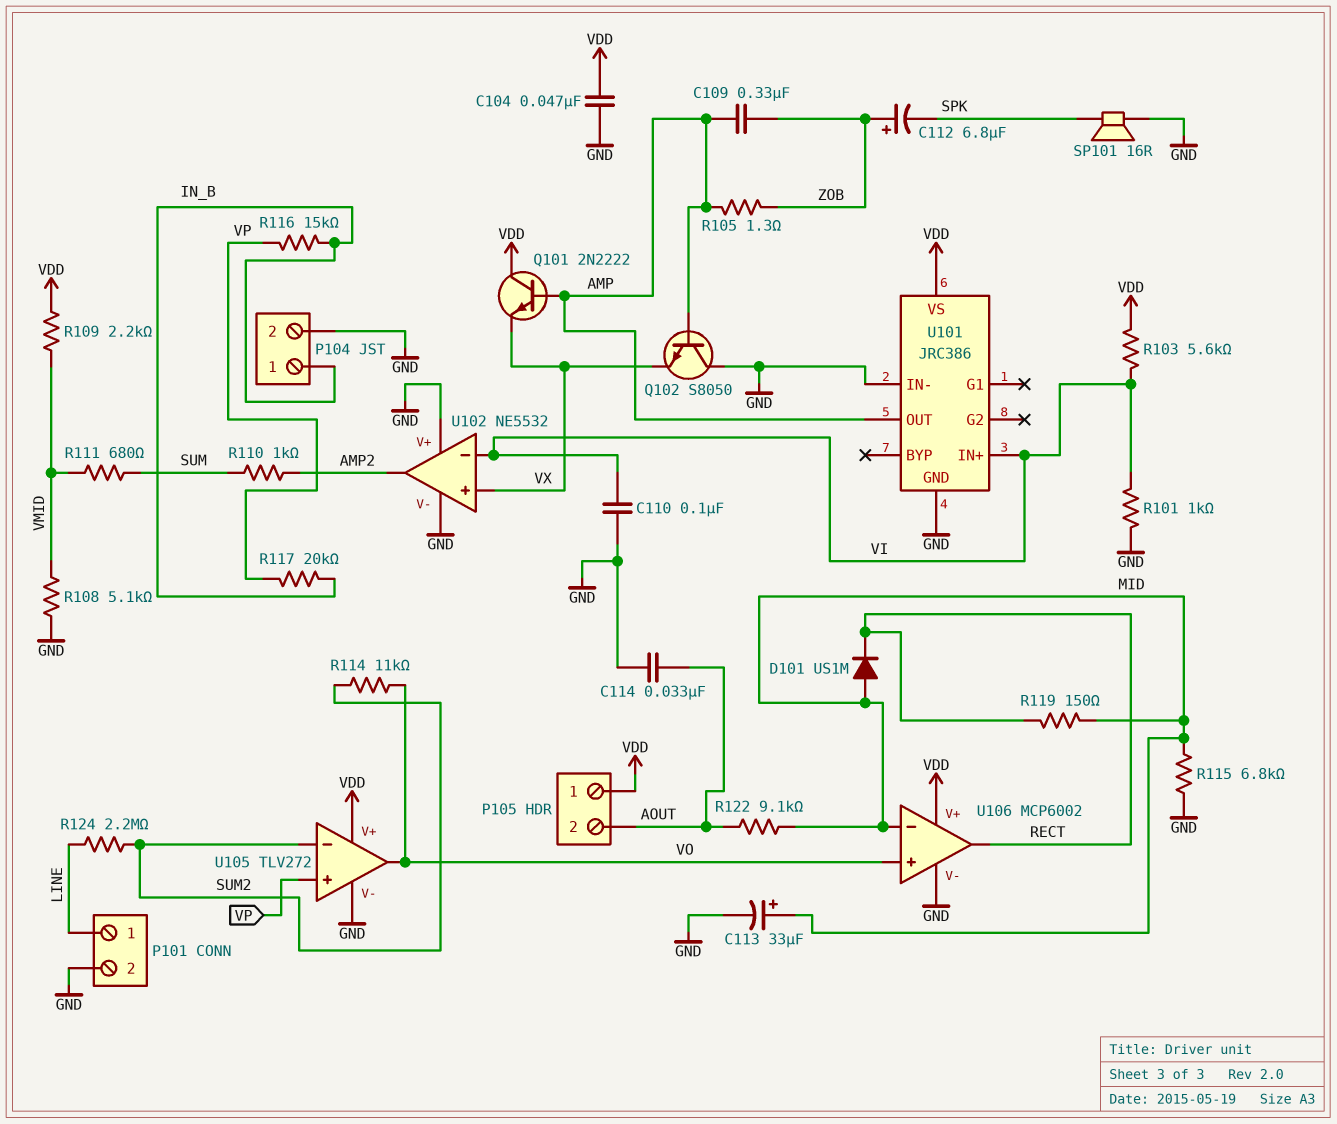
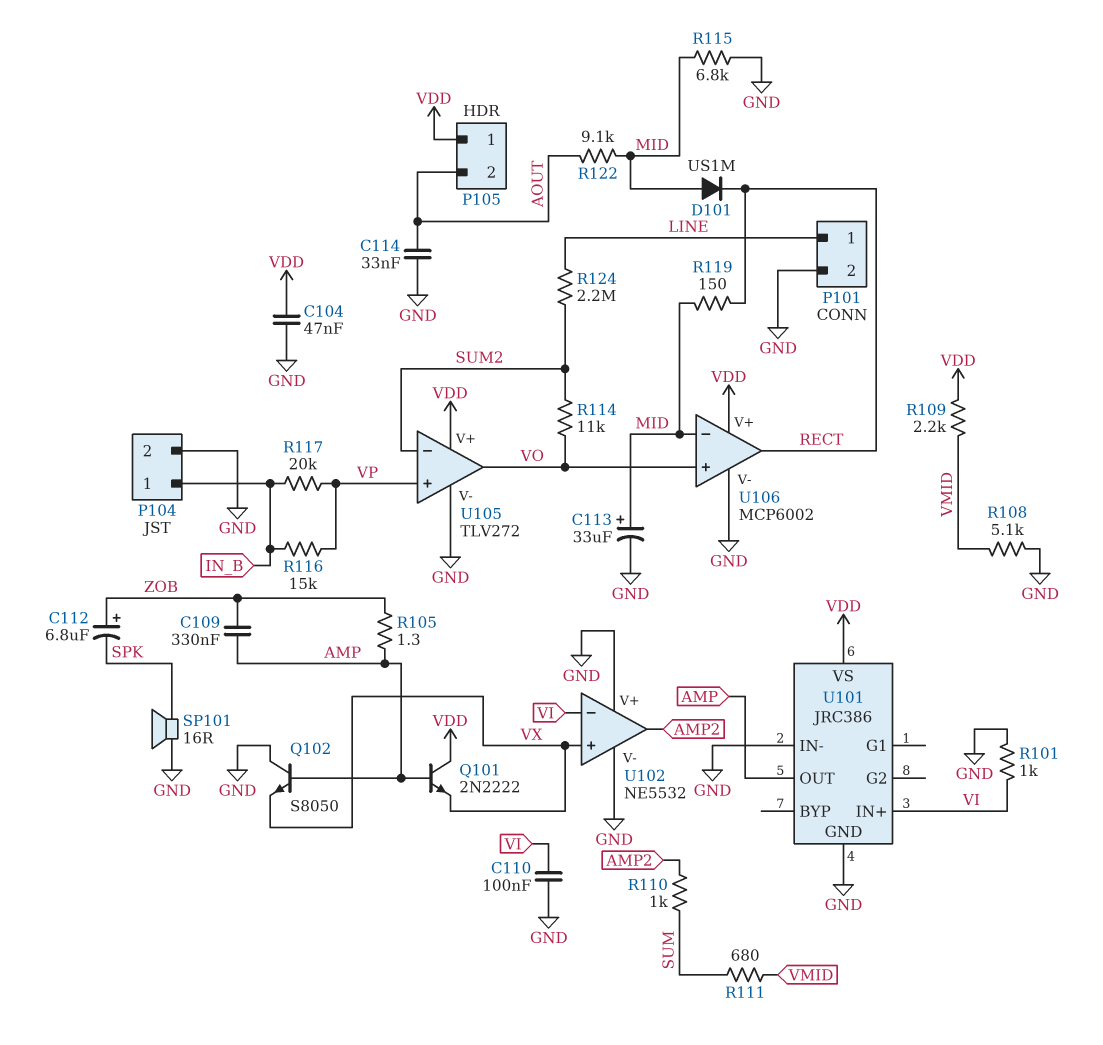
R103: 5.6k (VDD, VI) -> none

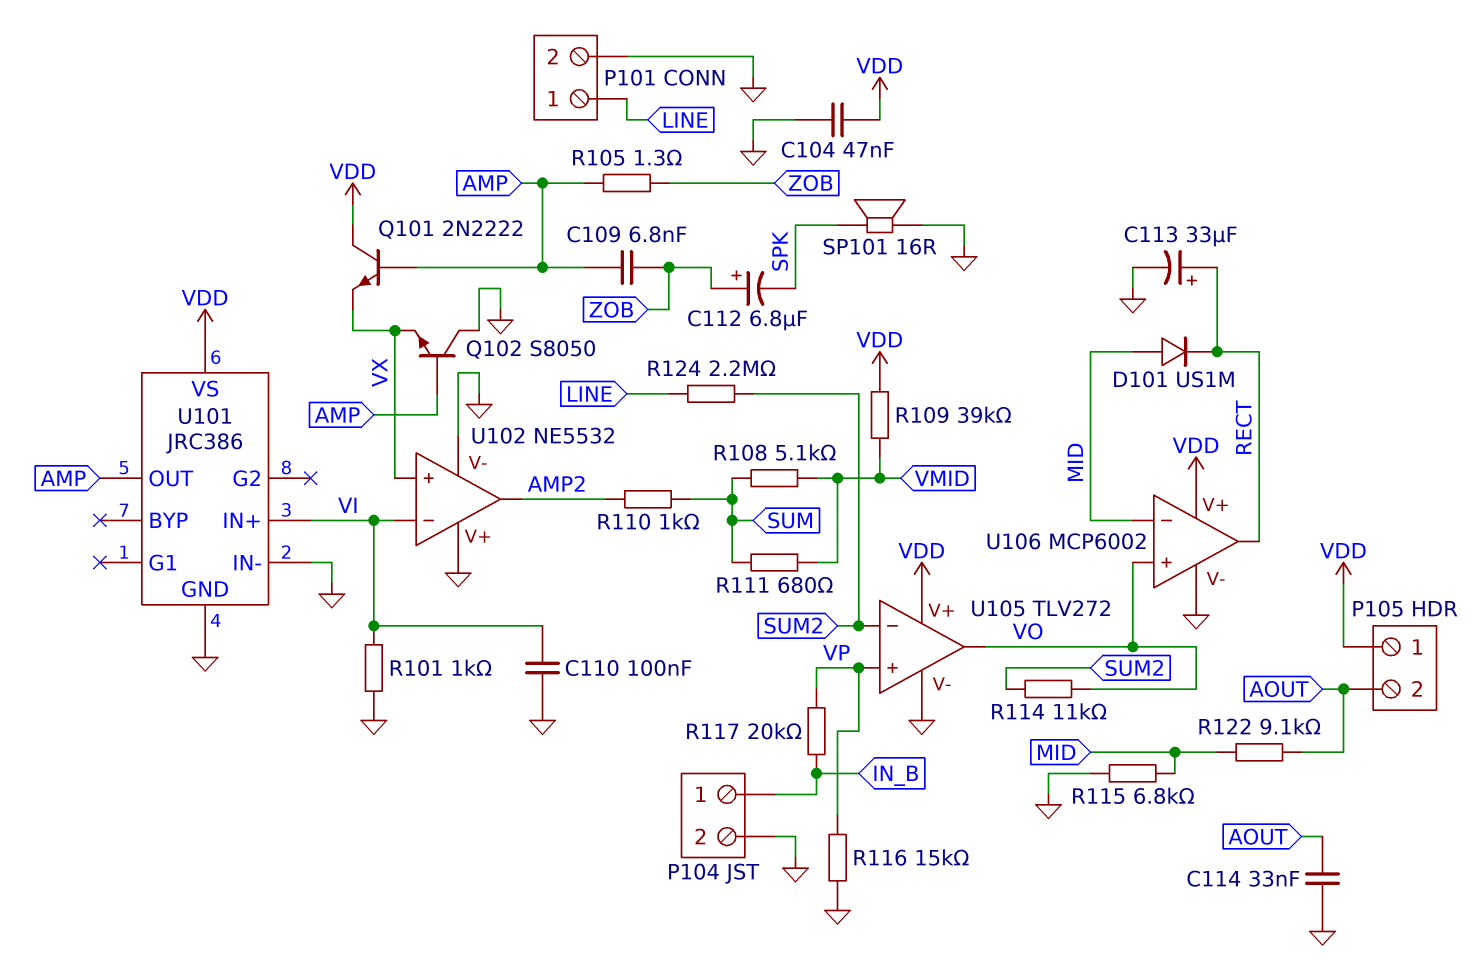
C109: 330nF (AMP, ZOB) -> 6.8nF (AMP, ZOB)
C113: 33uF (plus MID, minus GND) -> 33uF (plus RECT, minus GND)
R108: 5.1k (GND, VMID) -> 5.1k (SUM, VMID)
R109: 2.2k (VDD, VMID) -> 39k (VDD, VMID)
R116: 15k (IN_B, VP) -> 15k (GND, VP)
R119: 150 (MID, RECT) -> none

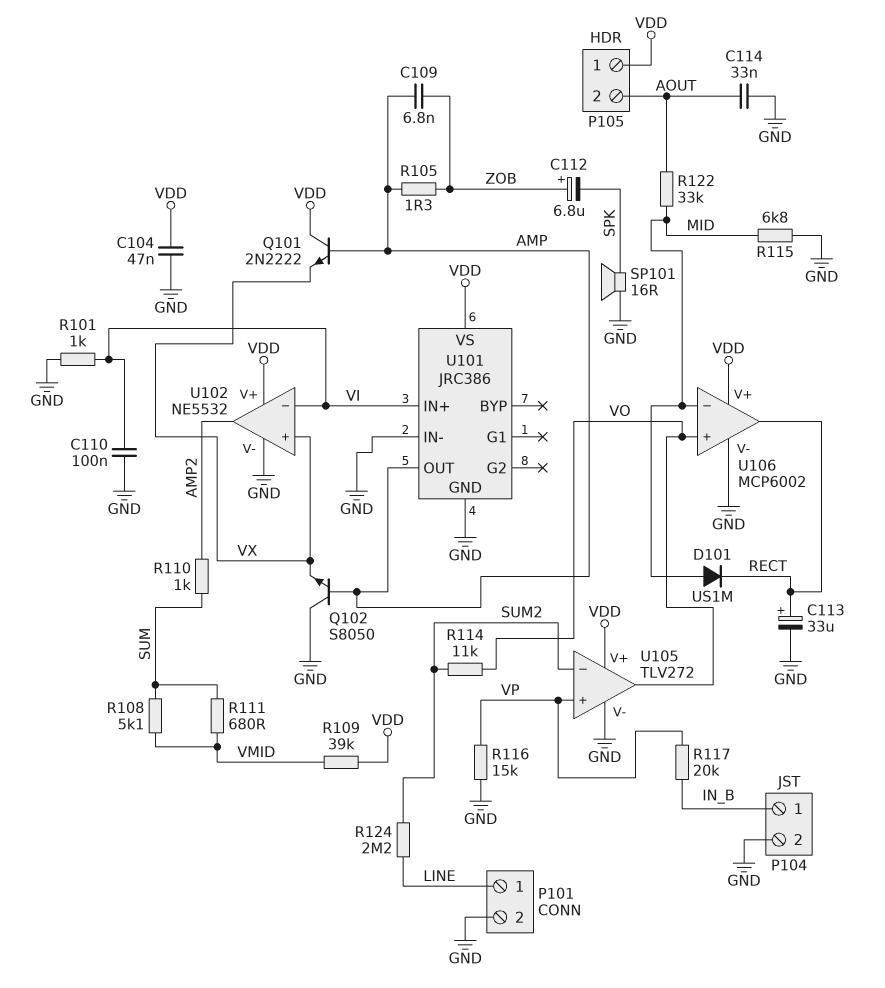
R122: 9.1k (AOUT, MID) -> 33k (AOUT, MID)
U102 pin V+: GND -> VDD

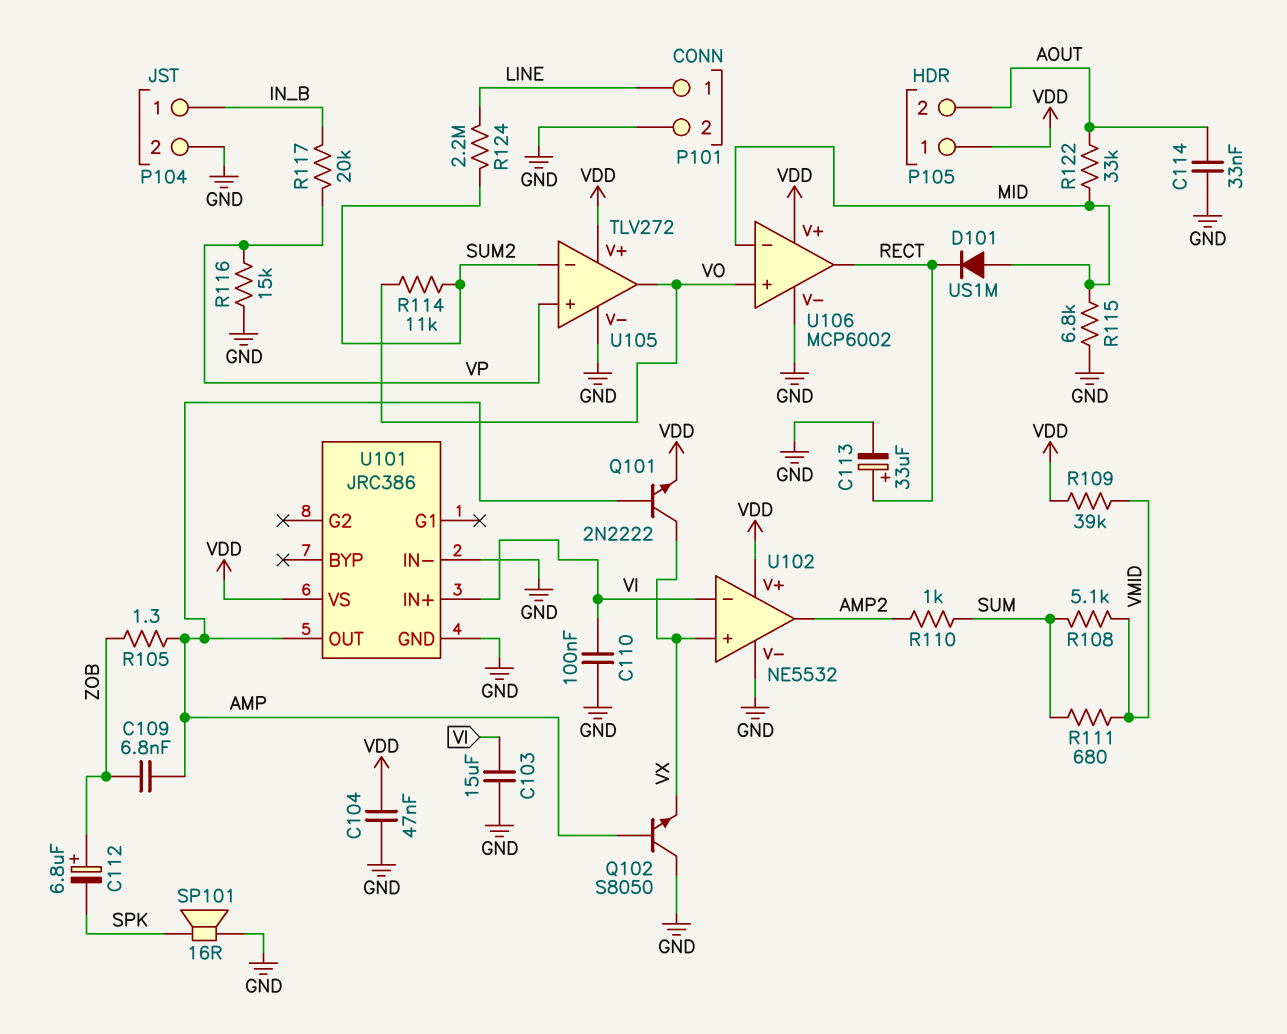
C103: none -> 15uF (GND, VI)
Q101: NPN 2N2222 (B AMP, C VDD, E VX) -> NPN 2N2222 (B AMP, C VX, E VDD)
R101: 1k (GND, VI) -> none

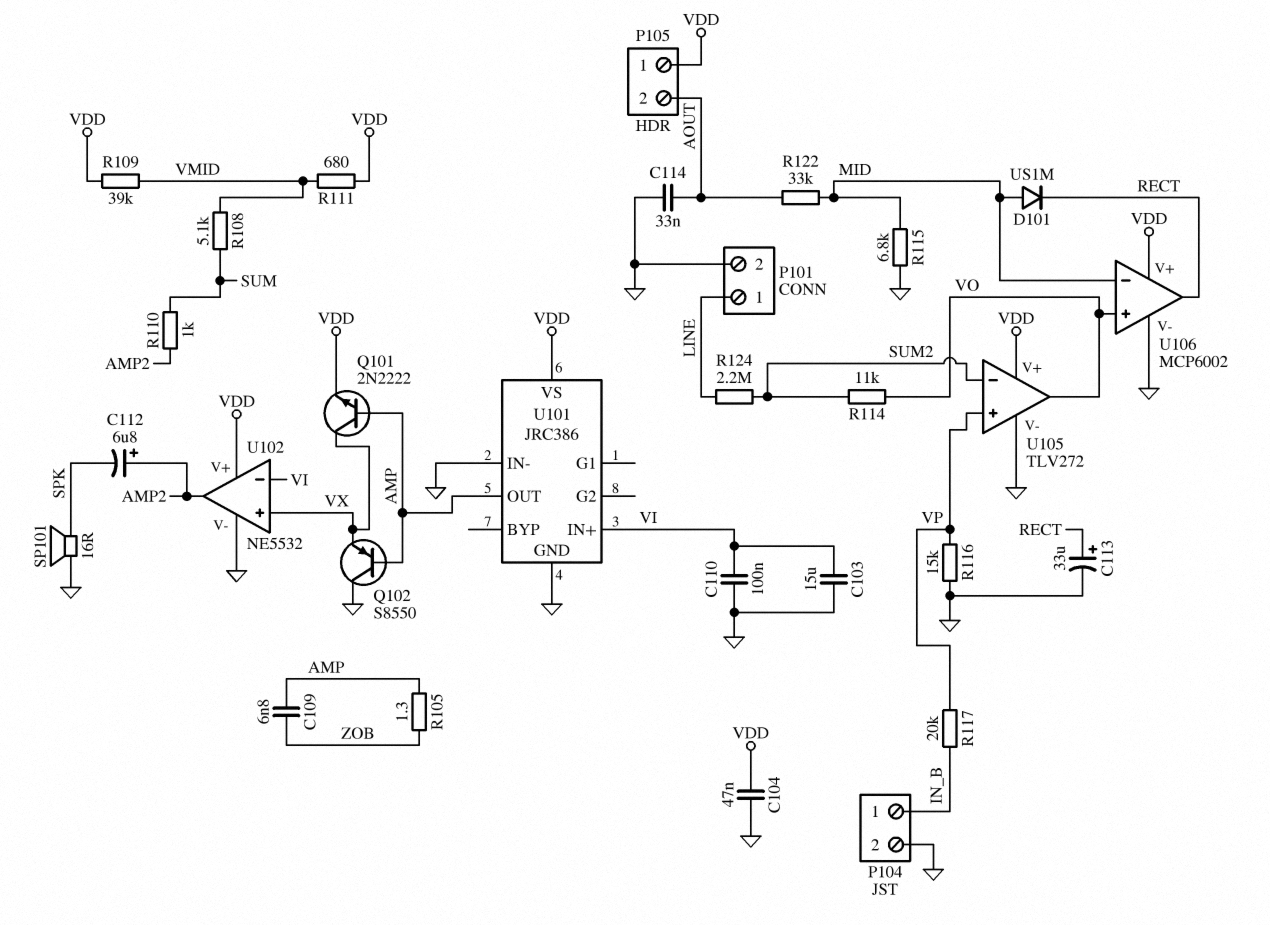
C112: 6.8uF (plus ZOB, minus SPK) -> 6.8uF (plus AMP2, minus SPK)
Q102: NPN S8050 (B AMP, C GND, E VX) -> PNP S8550 (B AMP, C GND, E VX)
R111: 680 (SUM, VMID) -> 680 (VDD, VMID)

